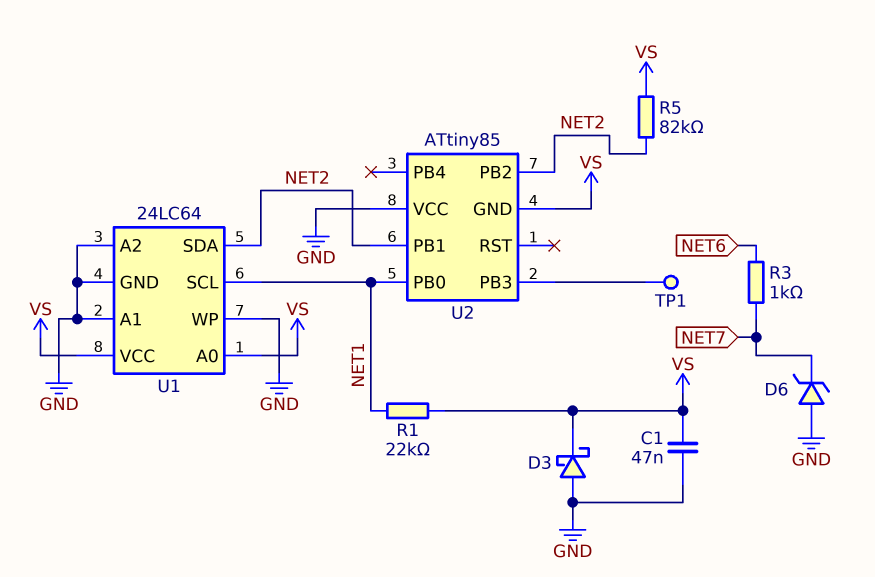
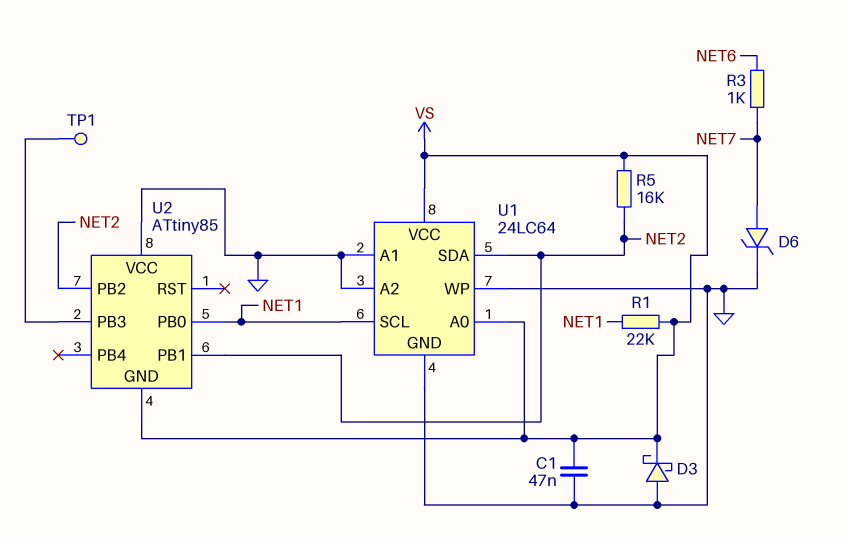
D6: zener (A GND, K NET7) -> zener (A NET7, K GND)
R5: 82k (NET2, VS) -> 16k (NET2, VS)

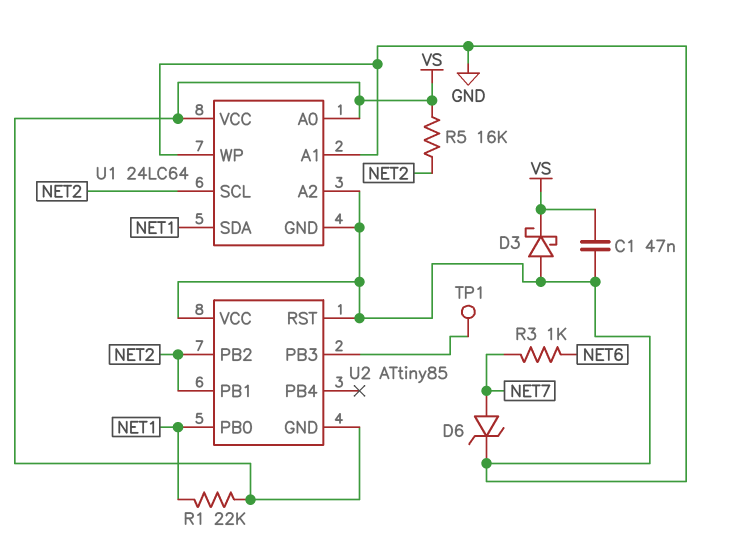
U1 pin SCL: NET1 -> NET2
U1 pin SDA: NET2 -> NET1
U2 pin RST: none -> GND

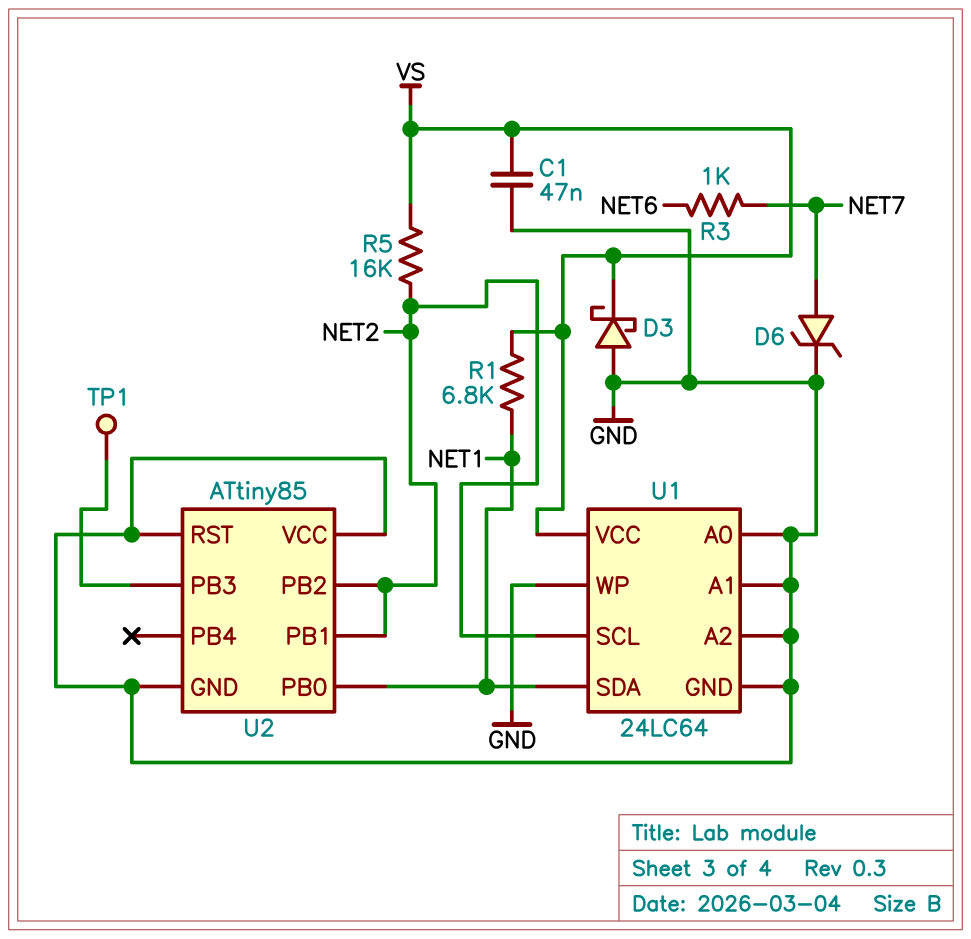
R1: 22k (NET1, VS) -> 6.8k (NET1, VS)
U1 pin A0: VS -> GND
U2 pin GND: VS -> GND

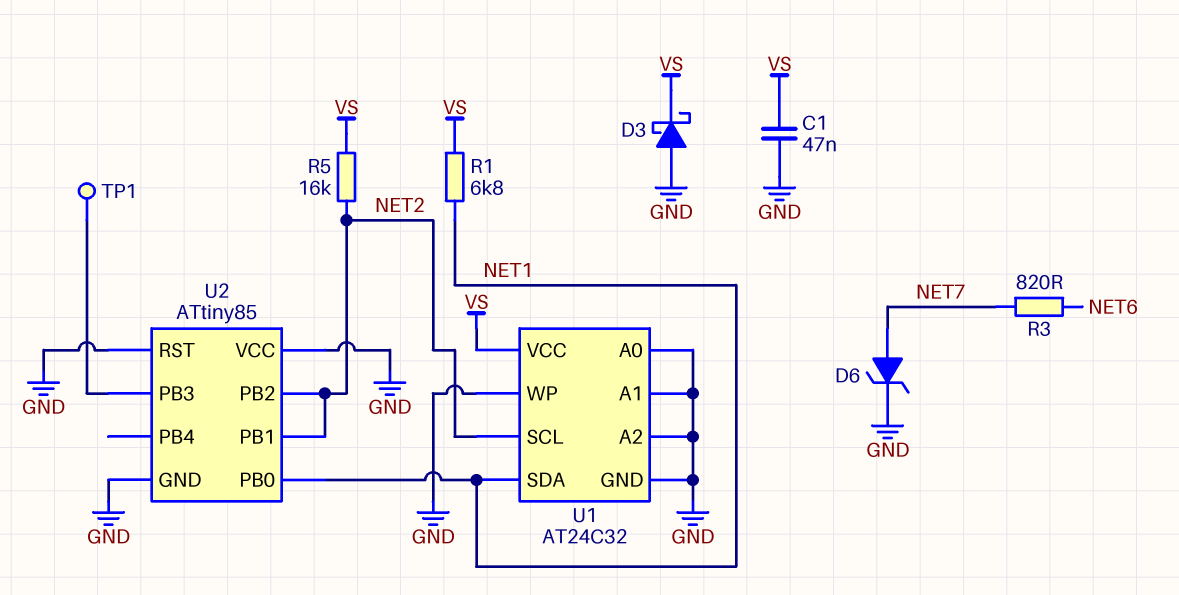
R3: 1k (NET6, NET7) -> 820 (NET6, NET7)
U1: 24LC64 -> AT24C32

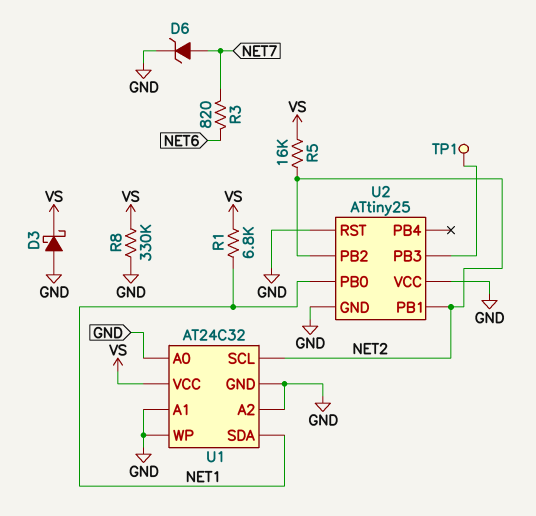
C1: 47nF (GND, VS) -> none
R8: none -> 330k (GND, VS)
U2: ATtiny85 -> ATtiny25

